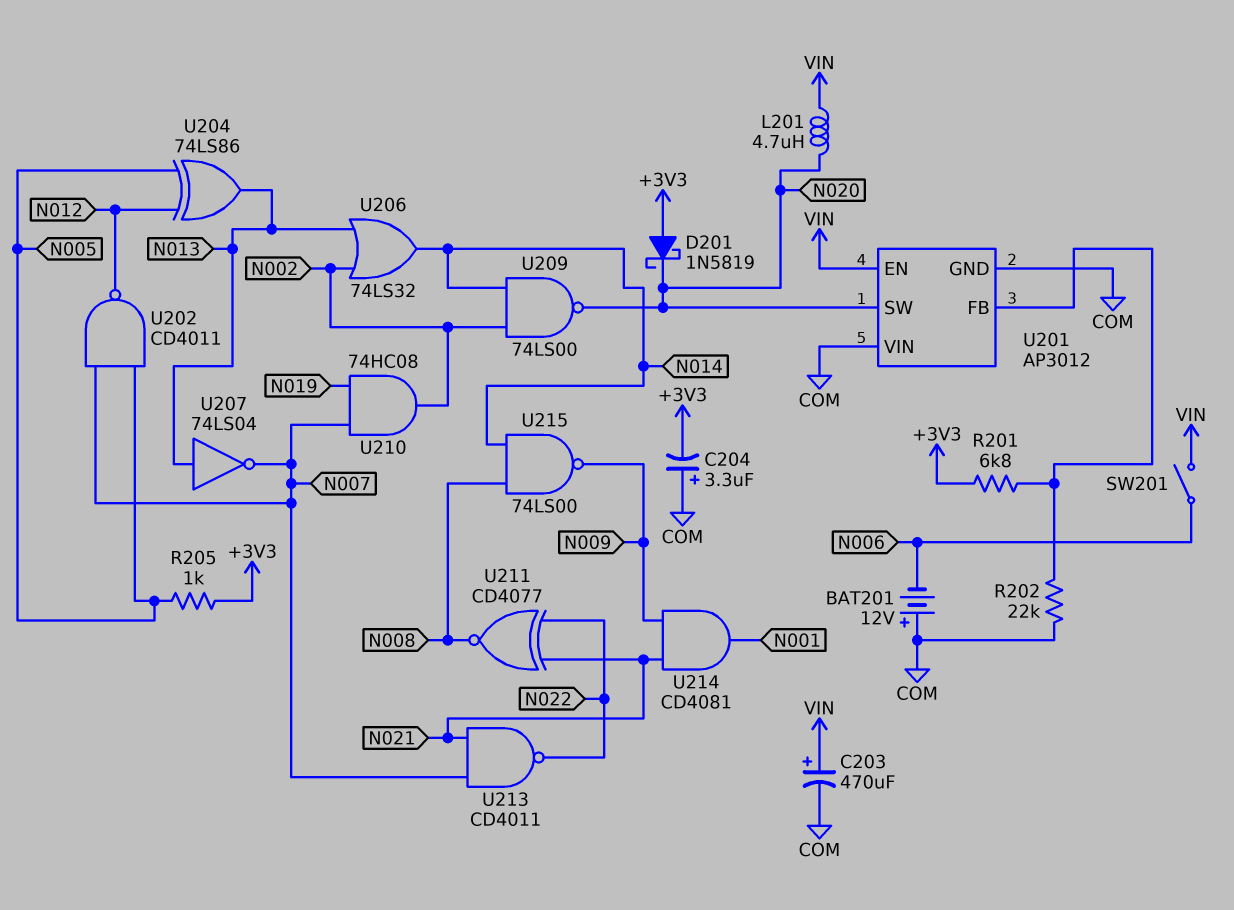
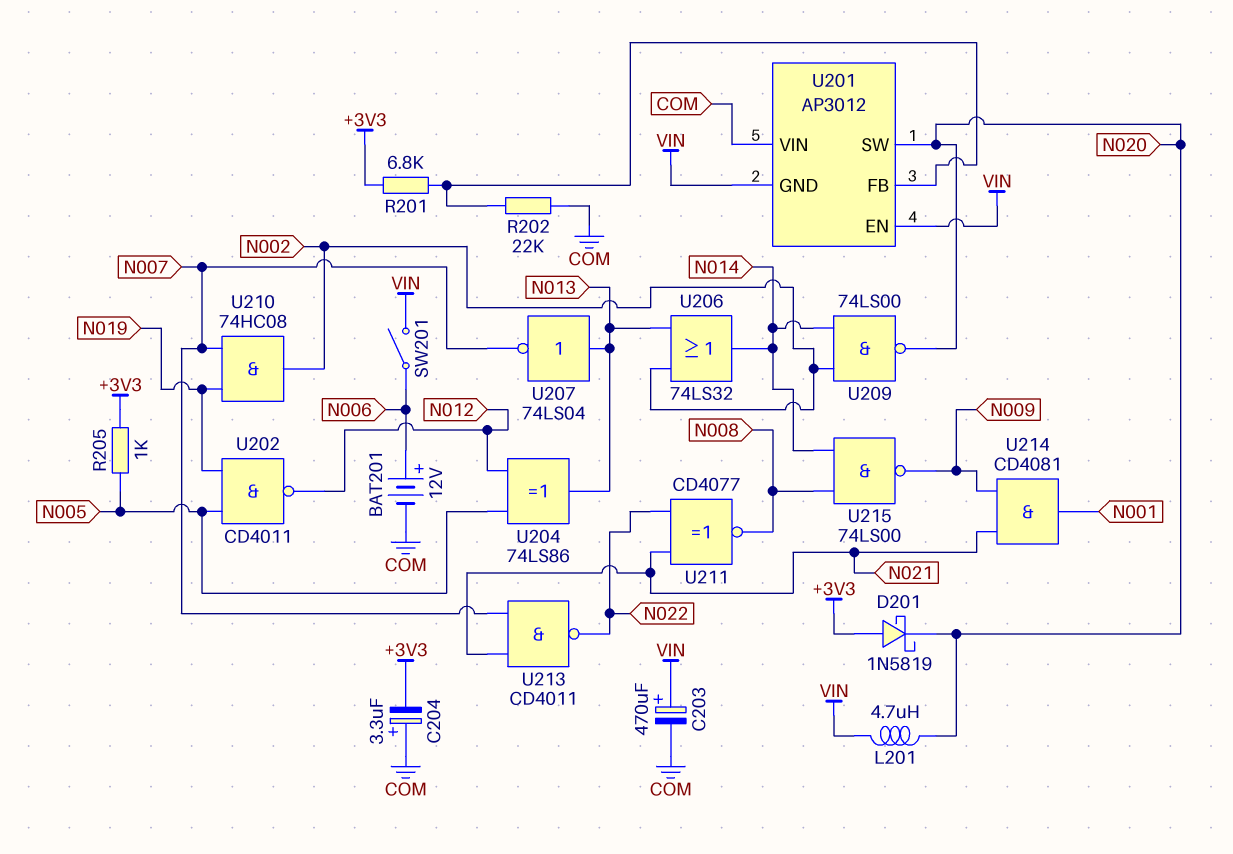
BAT201: 12V (plus COM, minus N006) -> 12V (plus N006, minus COM)
U201 pin GND: COM -> VIN
U202: NAND CD4011 (in N005, in N007, out N012) -> NAND CD4011 (in N005, in N019, out N012)

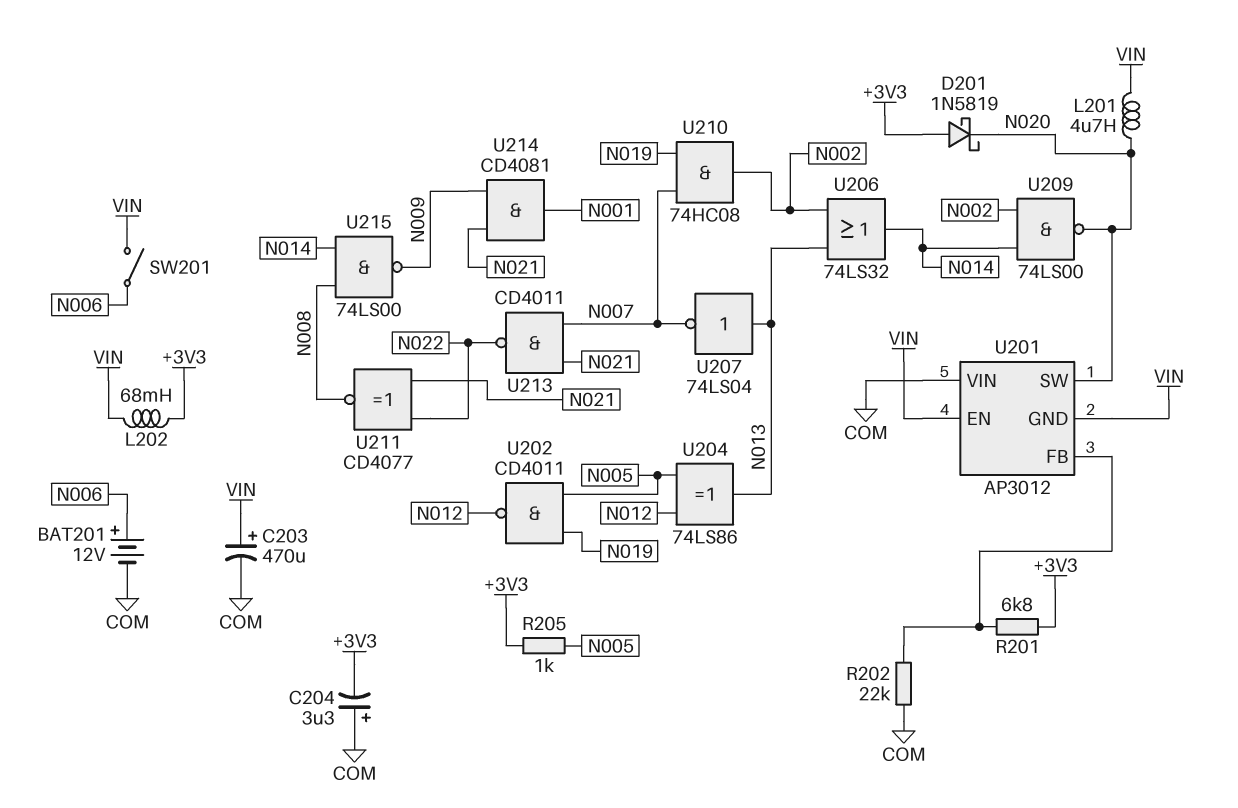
L202: none -> 68mH (+3V3, VIN)

